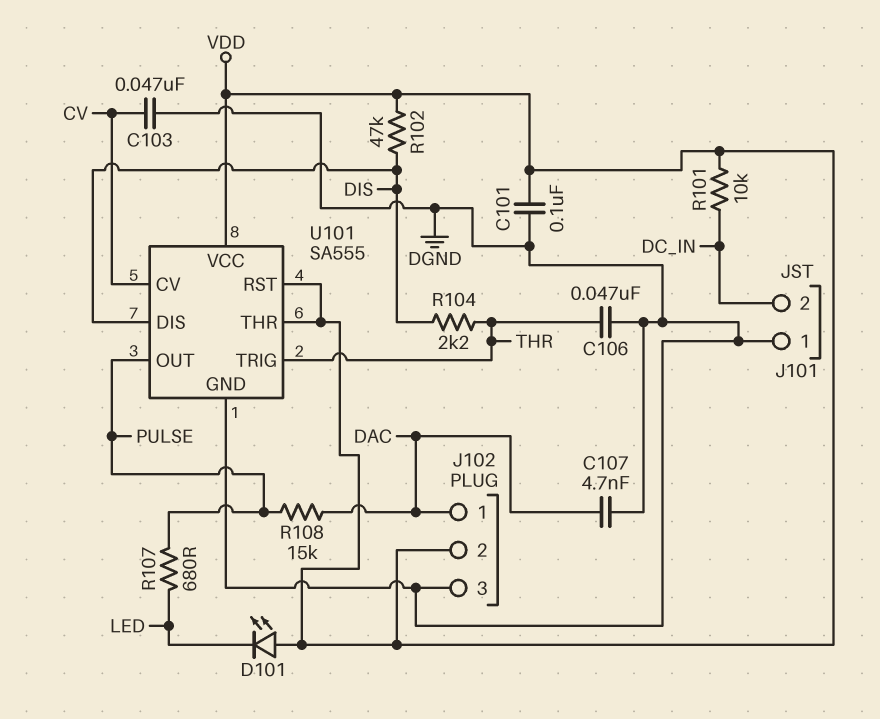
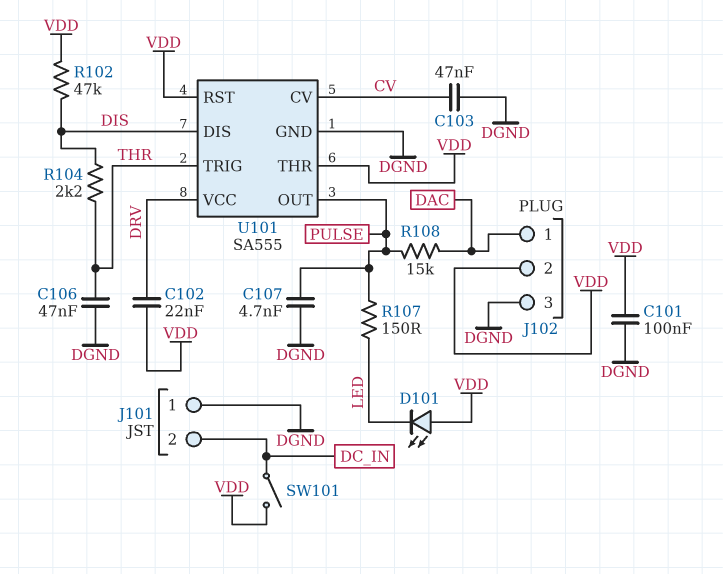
C102: none -> 22nF (DRV, VDD)
C107: 4.7nF (DAC, DGND) -> 4.7nF (DGND, PULSE)
R101: 10k (DC_IN, VDD) -> none
R107: 680 (LED, PULSE) -> 150 (LED, PULSE)
SW101: none -> switch (DC_IN, VDD)
U101 pin VCC: VDD -> DRV

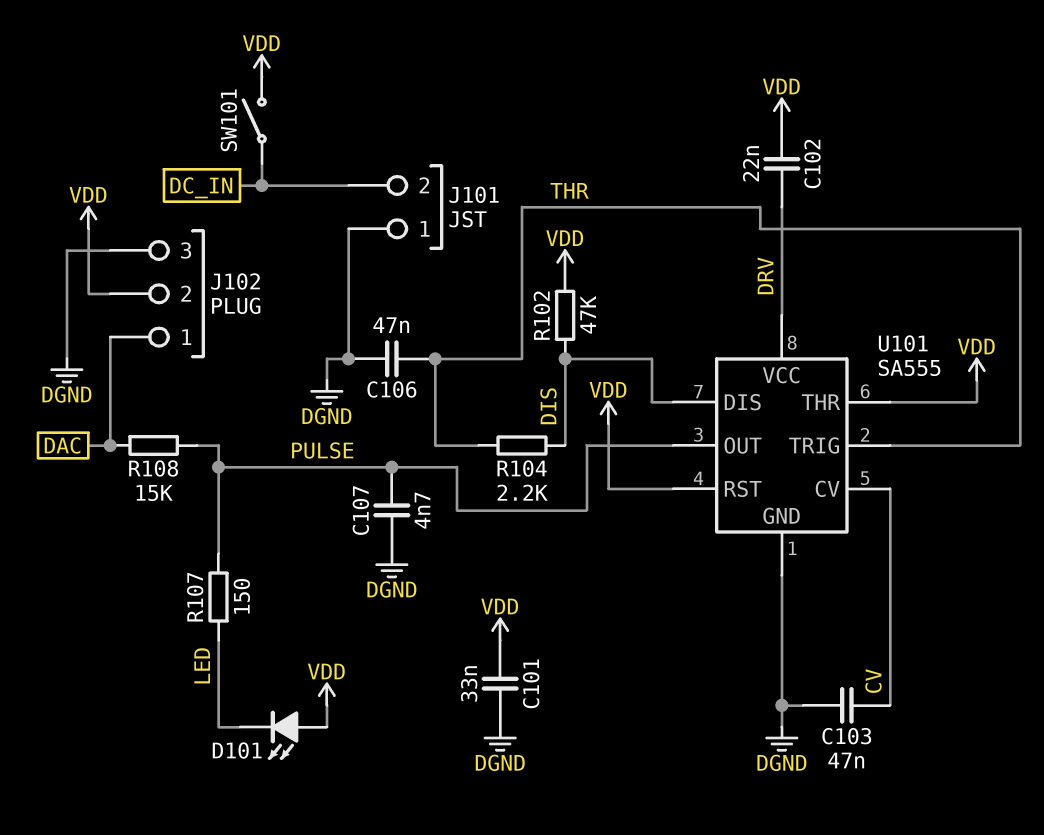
C101: 100nF (DGND, VDD) -> 33nF (DGND, VDD)

